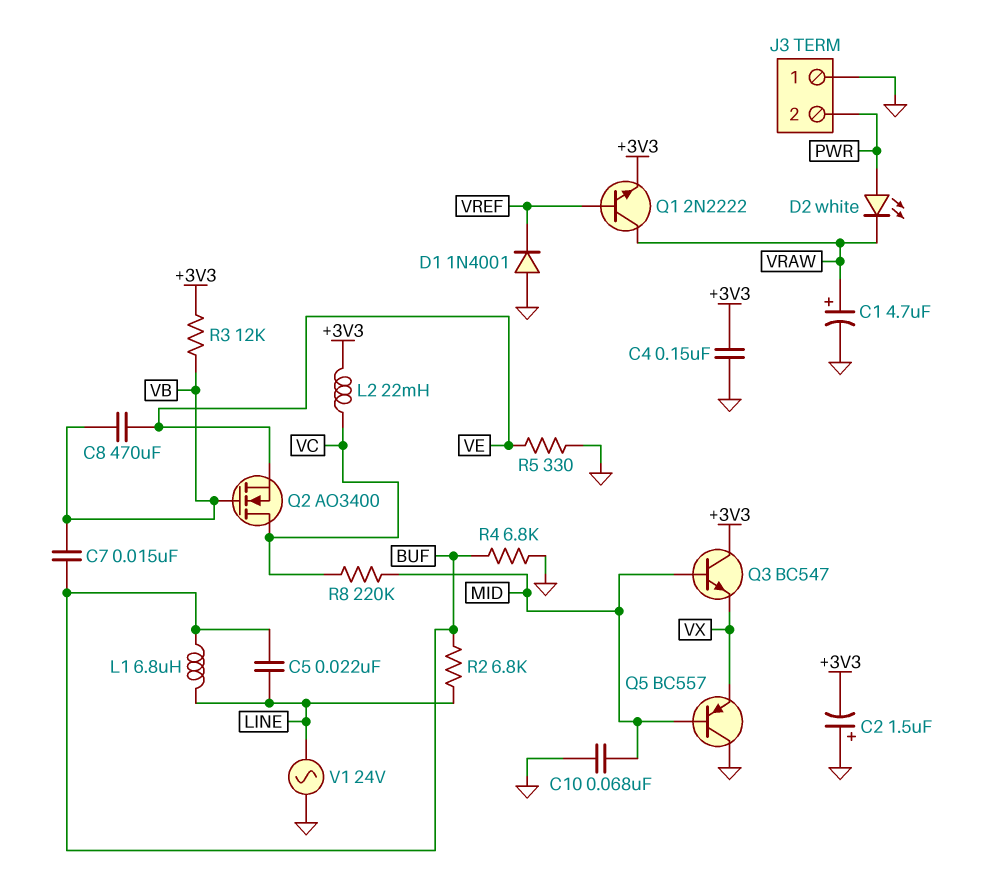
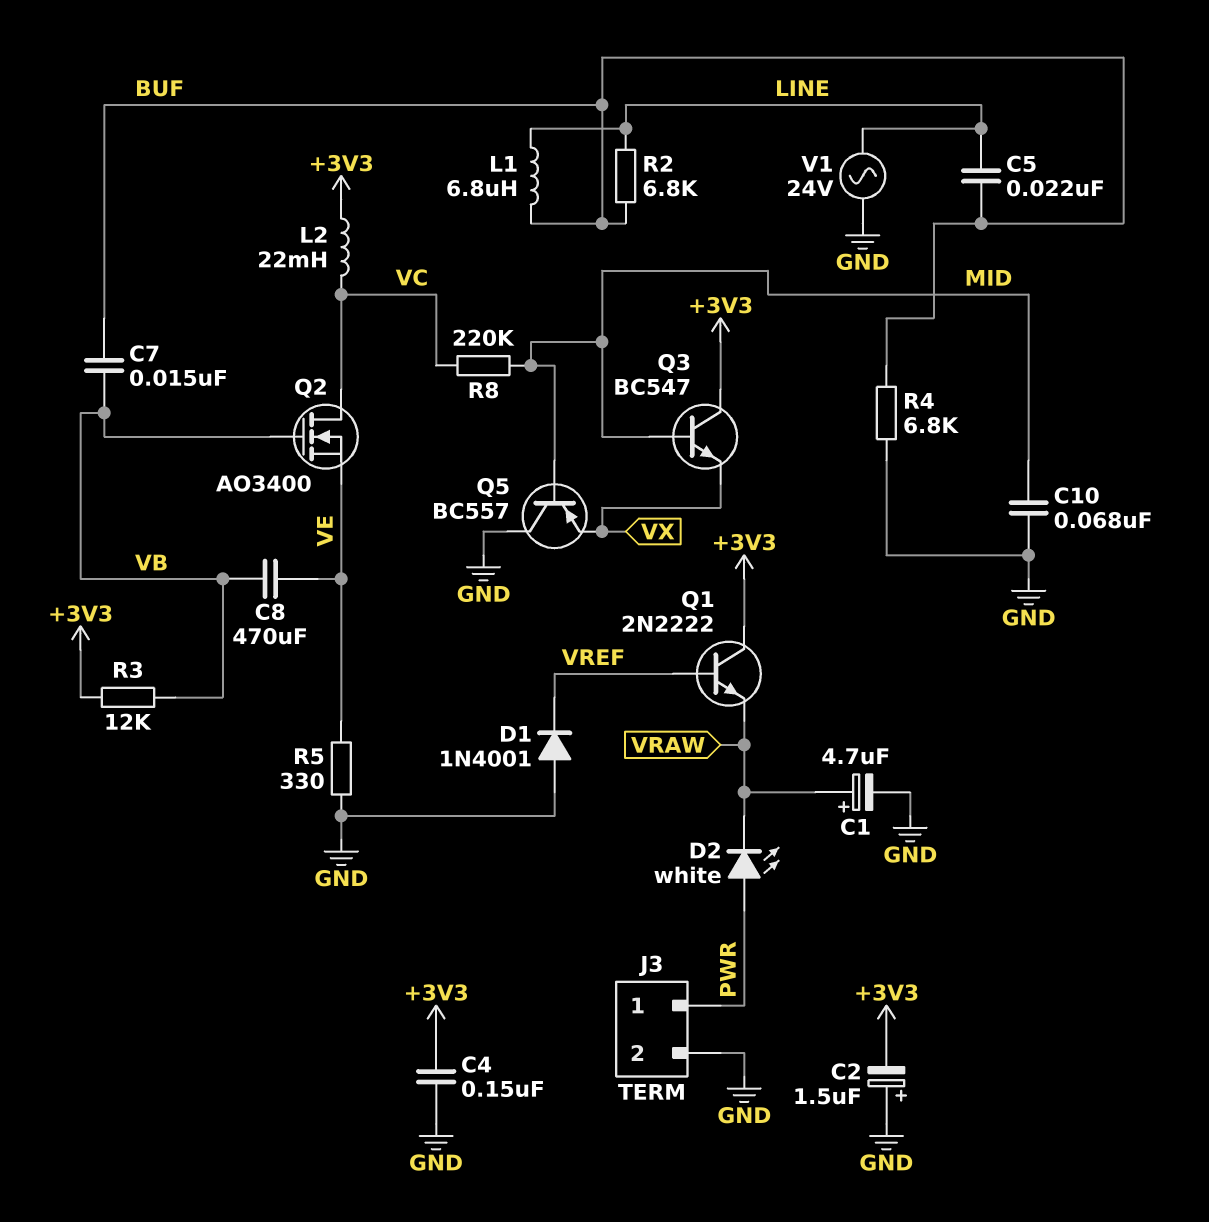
J3 pin 1: GND -> PWR
J3 pin 2: PWR -> GND
Q1: NPN 2N2222 (B VREF, C VRAW, E +3V3) -> NPN 2N2222 (B VREF, C +3V3, E VRAW)

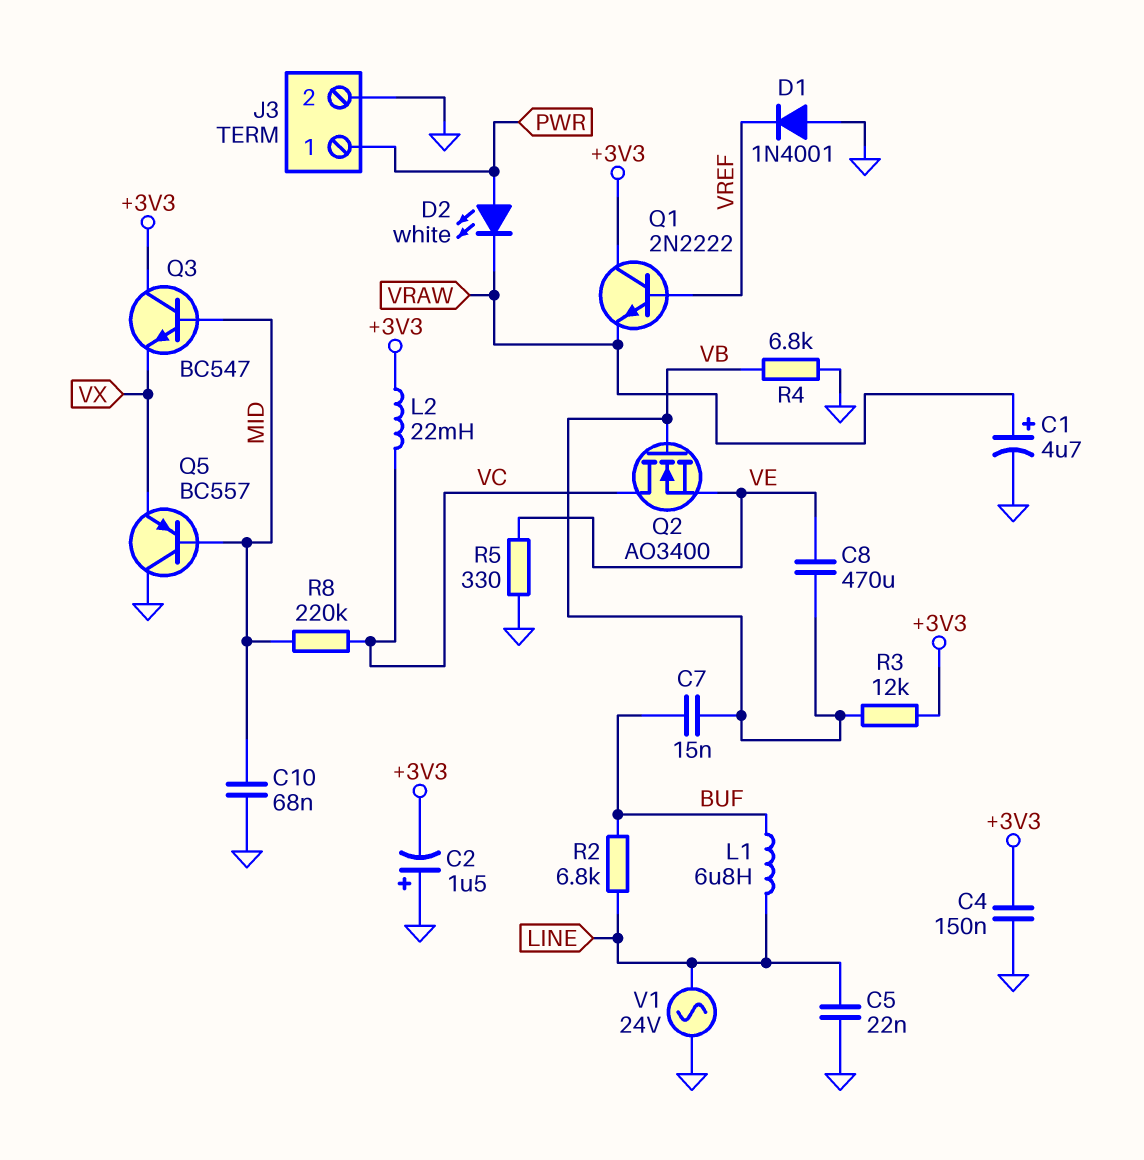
C5: 22nF (BUF, LINE) -> 22nF (GND, LINE)
R4: 6.8k (BUF, GND) -> 6.8k (GND, VB)

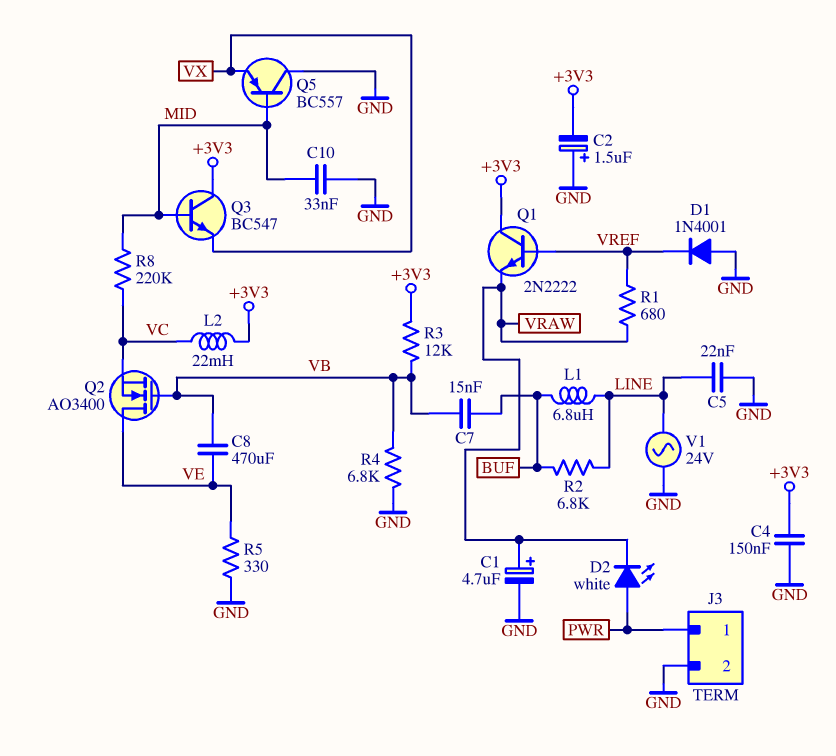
C10: 68nF (GND, MID) -> 33nF (GND, MID)
Q2: NMOS AO3400 (G VB, D VC, S VE) -> NMOS AO3400 (G VB, D VE, S VC)
R1: none -> 680 (VRAW, VREF)

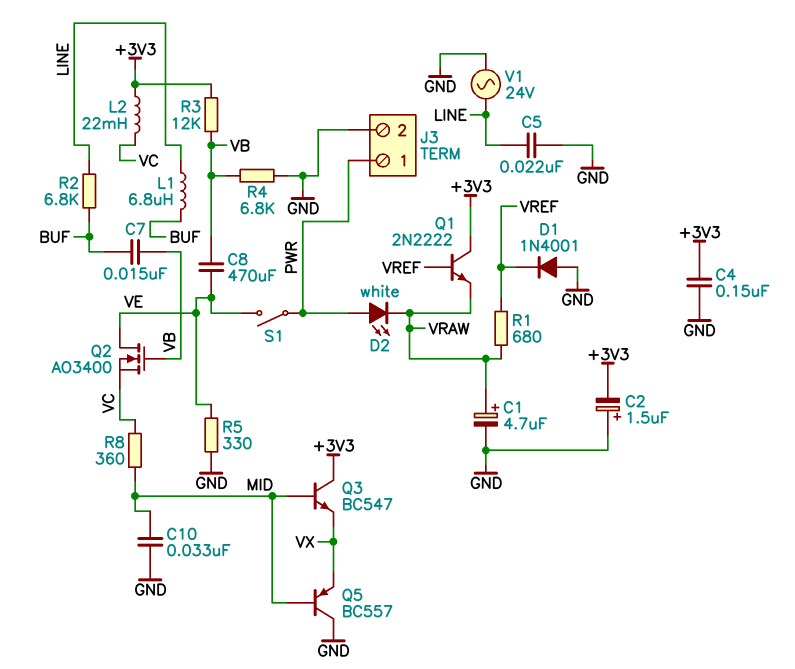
R8: 220k (MID, VC) -> 360 (MID, VC)
S1: none -> switch (PWR, VE)

